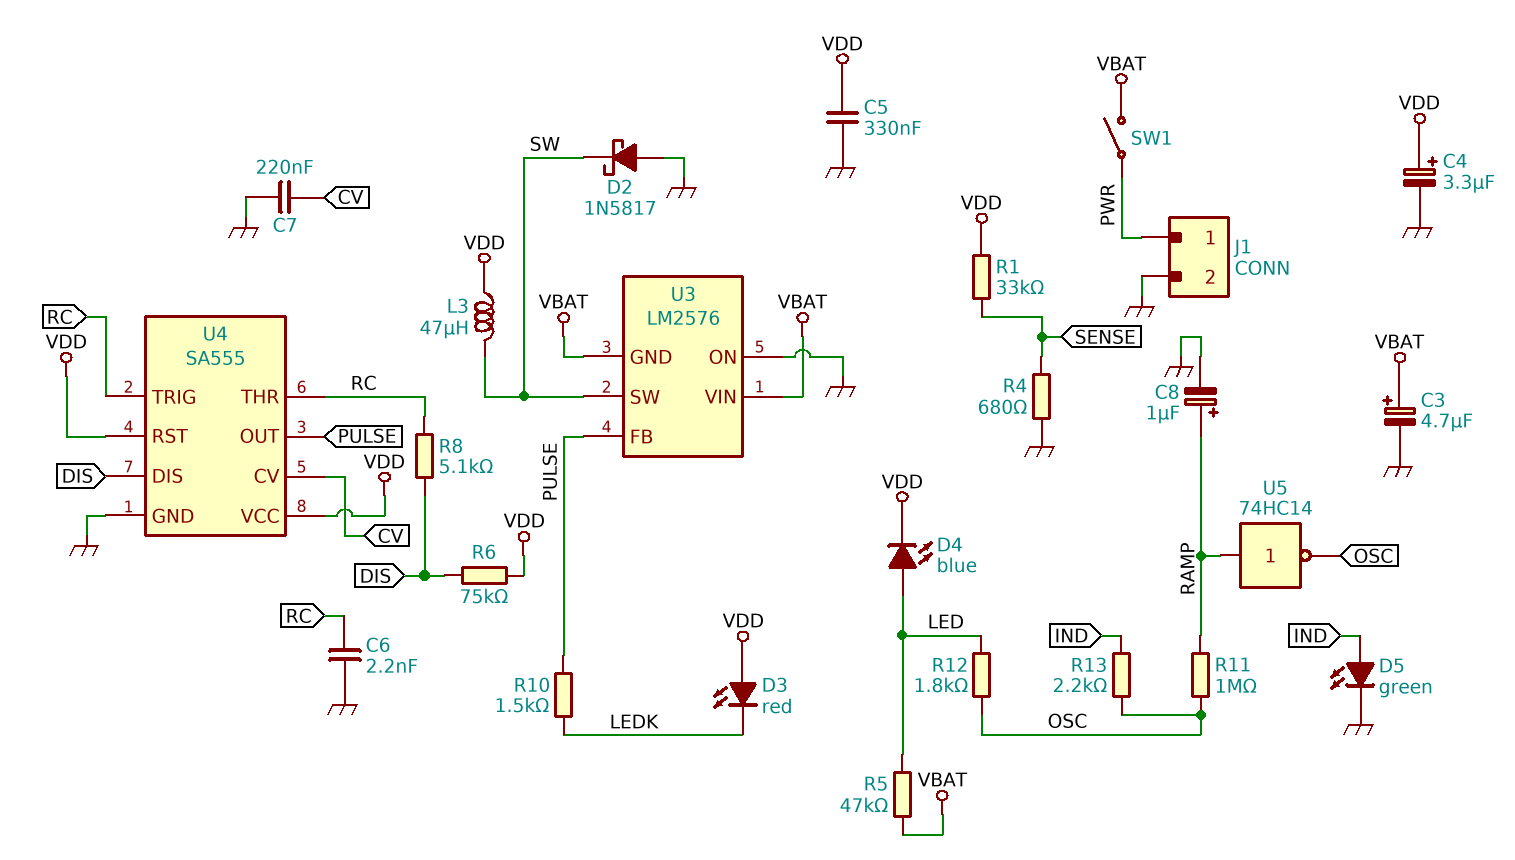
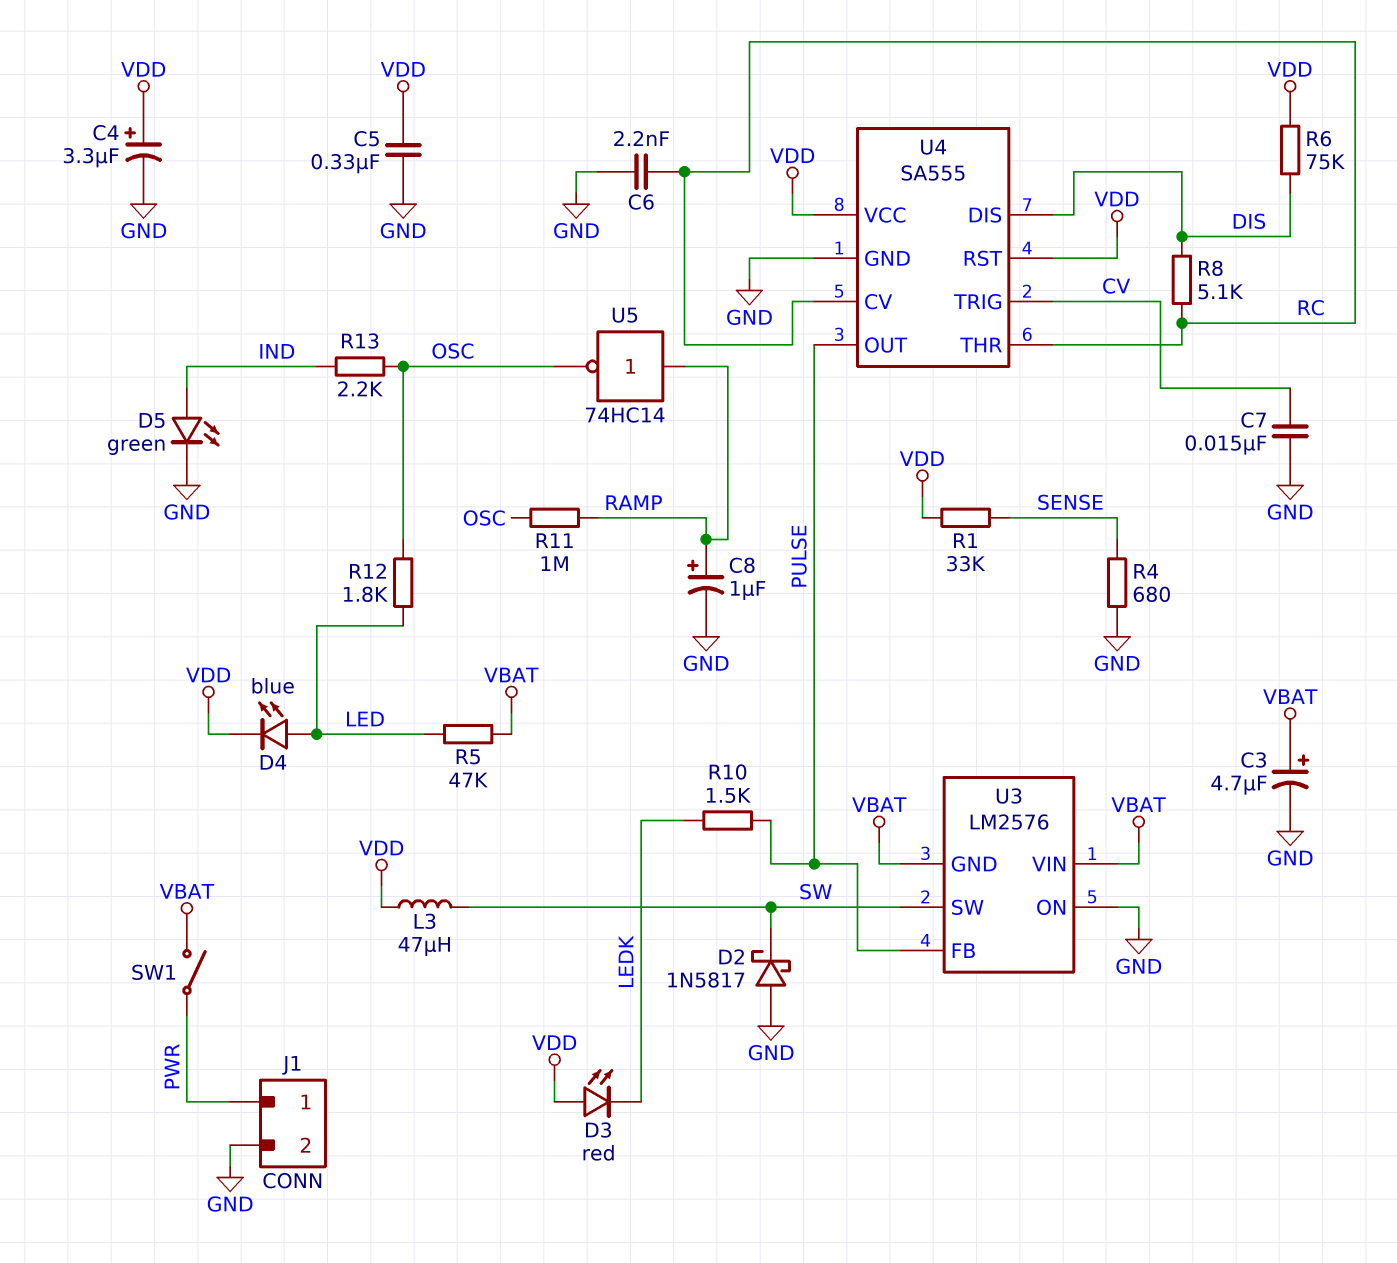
C7: 220nF (CV, GND) -> 15nF (CV, GND)
U4 pin CV: CV -> RC
U4 pin TRIG: RC -> CV

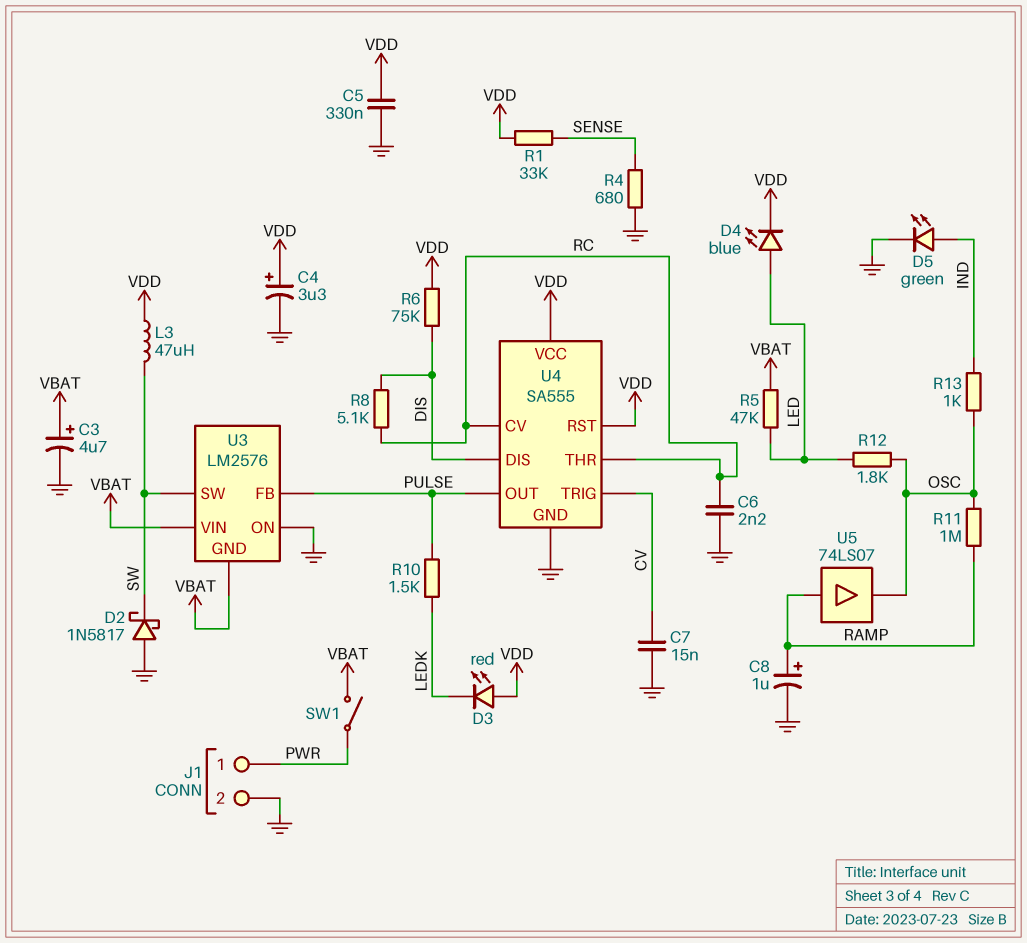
R13: 2.2k (IND, OSC) -> 1k (IND, OSC)
U5: NOT 74HC14 (in RAMP, out OSC) -> buffer 74LS07 (in RAMP, out OSC)

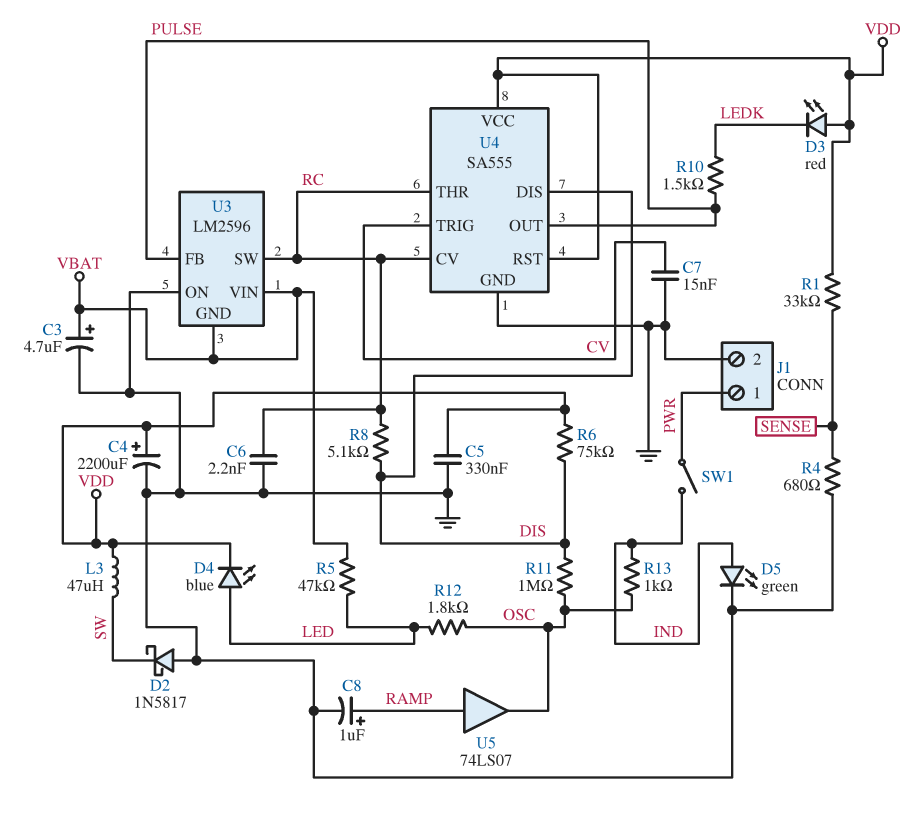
C4: 3.3uF (plus VDD, minus GND) -> 2200uF (plus VDD, minus GND)
R11: 1M (OSC, RAMP) -> 1M (DIS, OSC)
SW1: switch (PWR, VBAT) -> switch (IND, PWR)
U3: LM2576 -> LM2596
U3 pin SW: SW -> RC

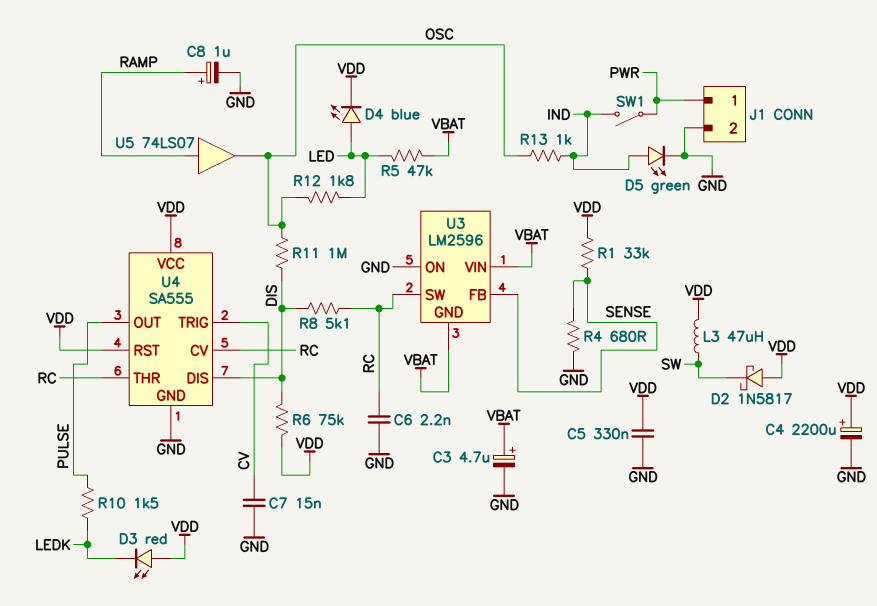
D2: schottky 1N5817 (A GND, K SW) -> schottky 1N5817 (A VDD, K SW)
U3 pin FB: PULSE -> SENSE

